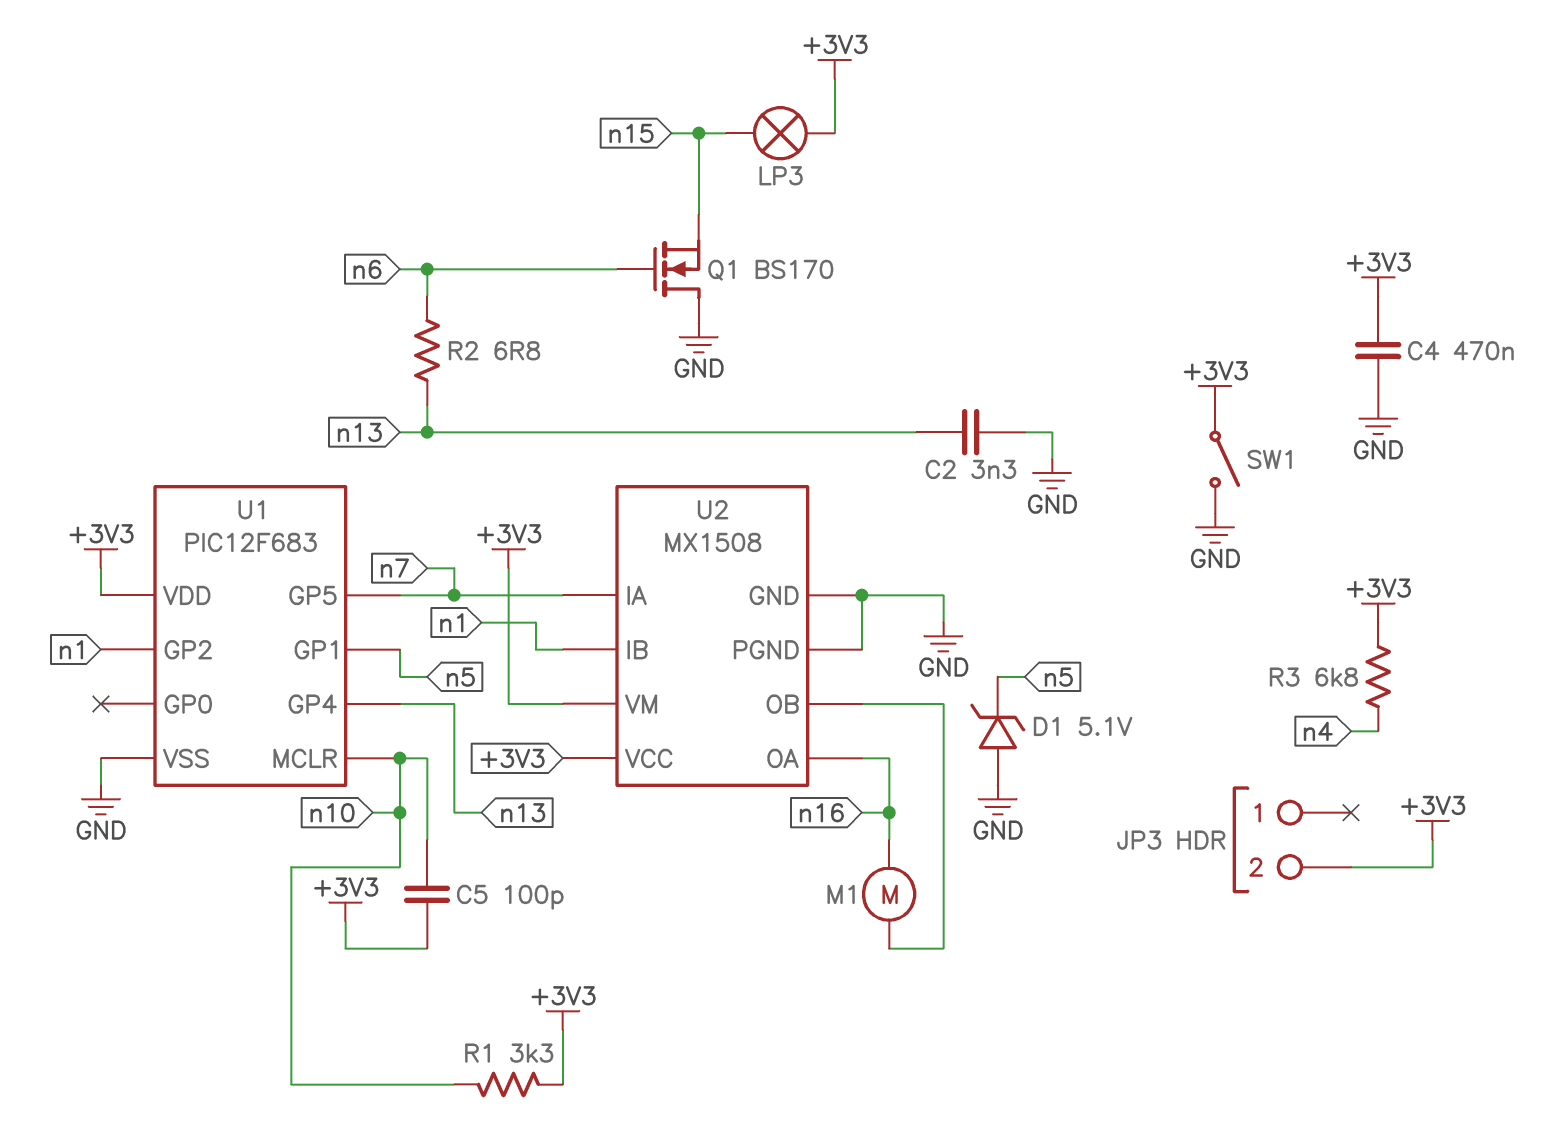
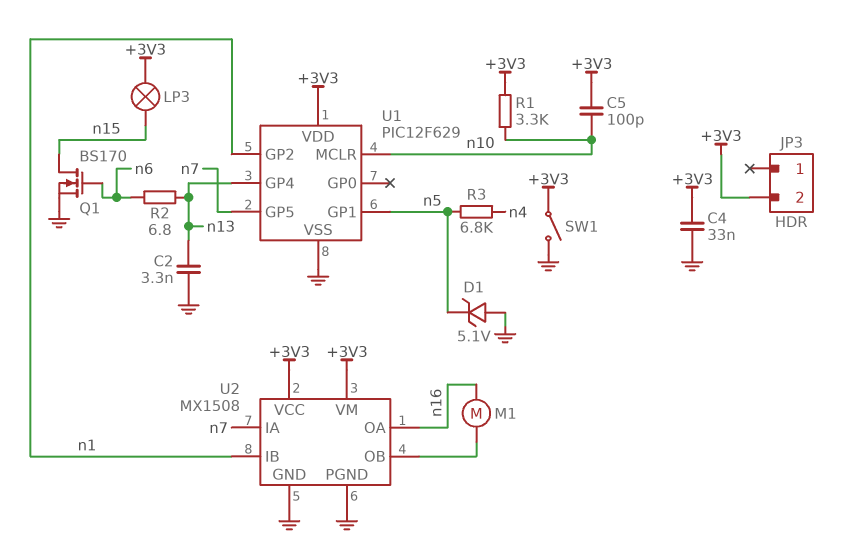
C4: 470nF (+3V3, GND) -> 33nF (+3V3, GND)
Q1: NMOS BS170 (G n6, D GND, S n15) -> NMOS BS170 (G n6, D n15, S GND)
R3: 6.8k (+3V3, n4) -> 6.8k (n4, n5)
U1: PIC12F683 -> PIC12F629

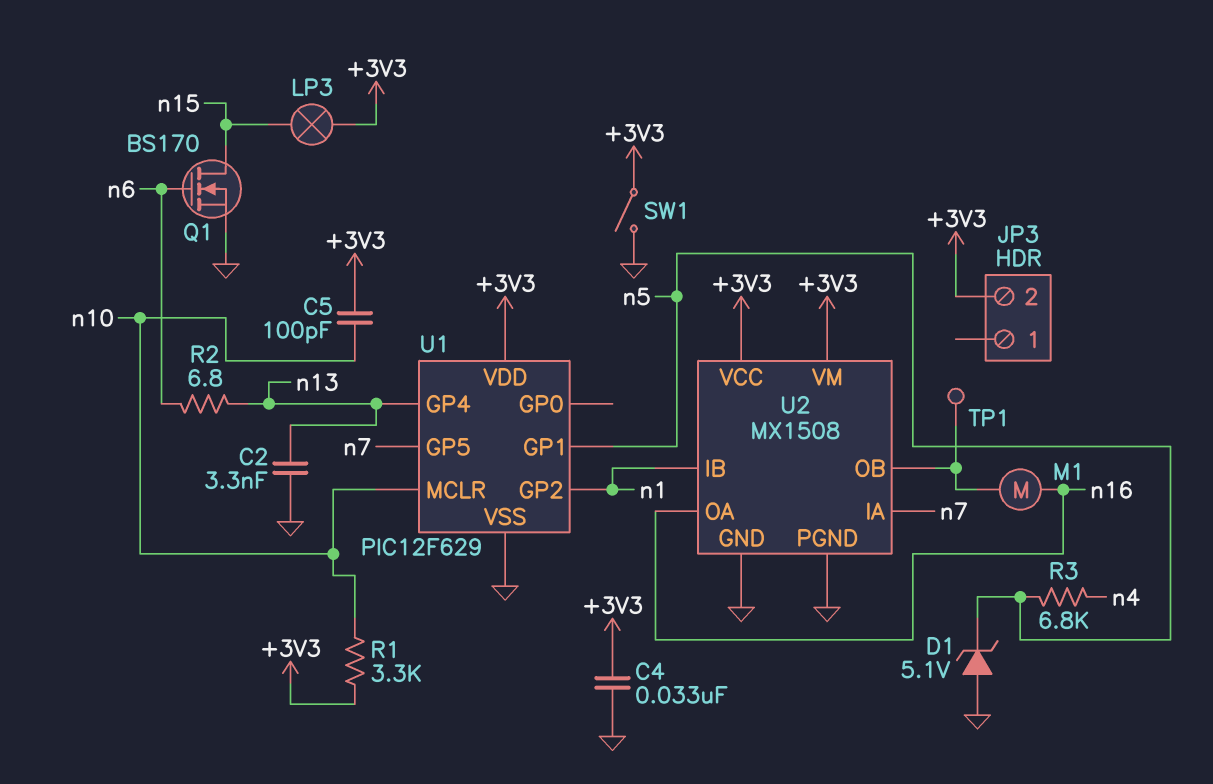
TP1: none -> test point (U2/OB)

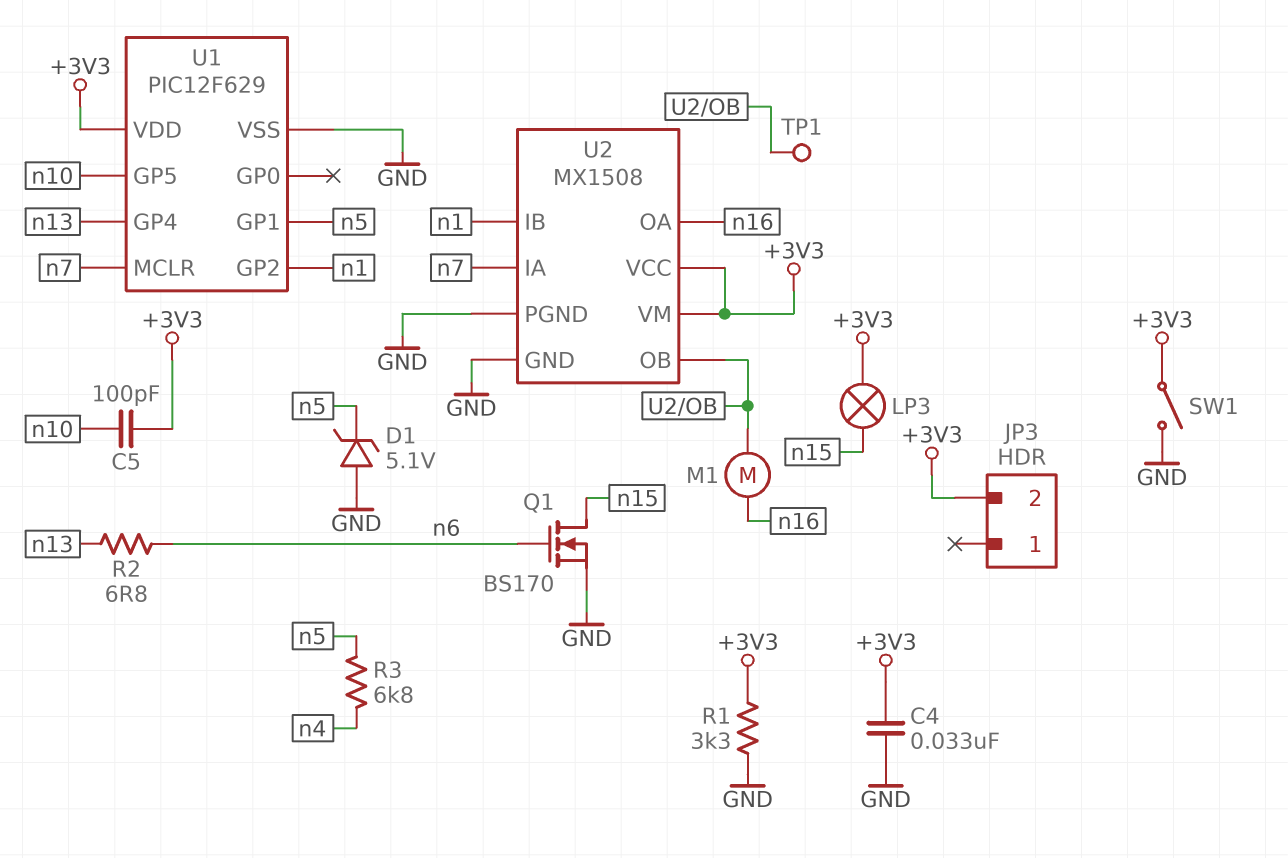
C2: 3.3nF (GND, n13) -> none
R1: 3.3k (+3V3, n10) -> 3.3k (+3V3, GND)
U1 pin GP5: n7 -> n10
U1 pin MCLR: n10 -> n7

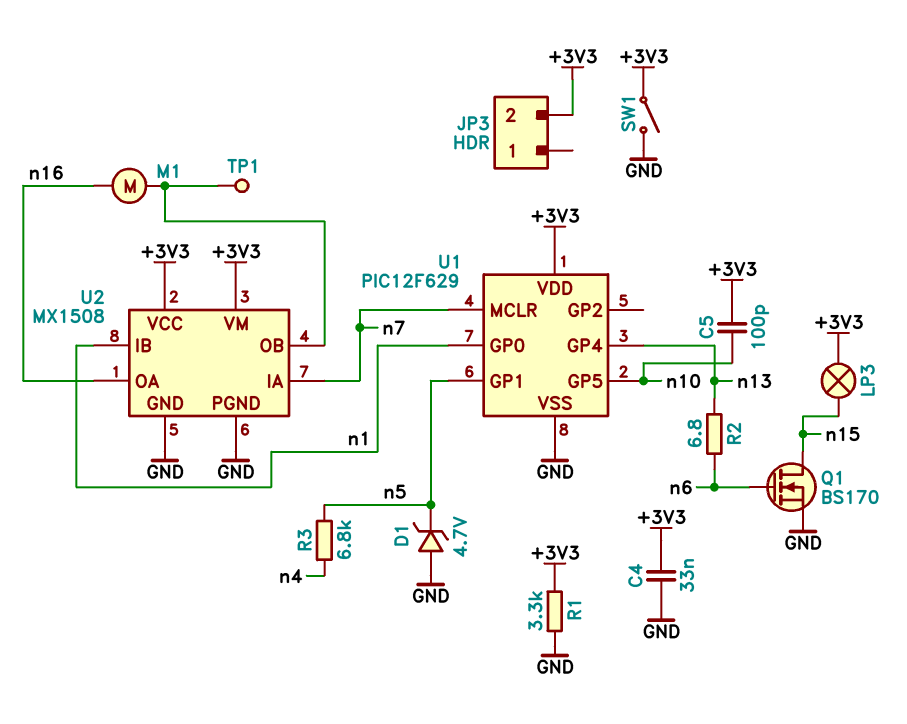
D1: zener 5.1V (A GND, K n5) -> zener 4.7V (A GND, K n5)
U1 pin GP0: none -> n1
U1 pin GP2: n1 -> none

